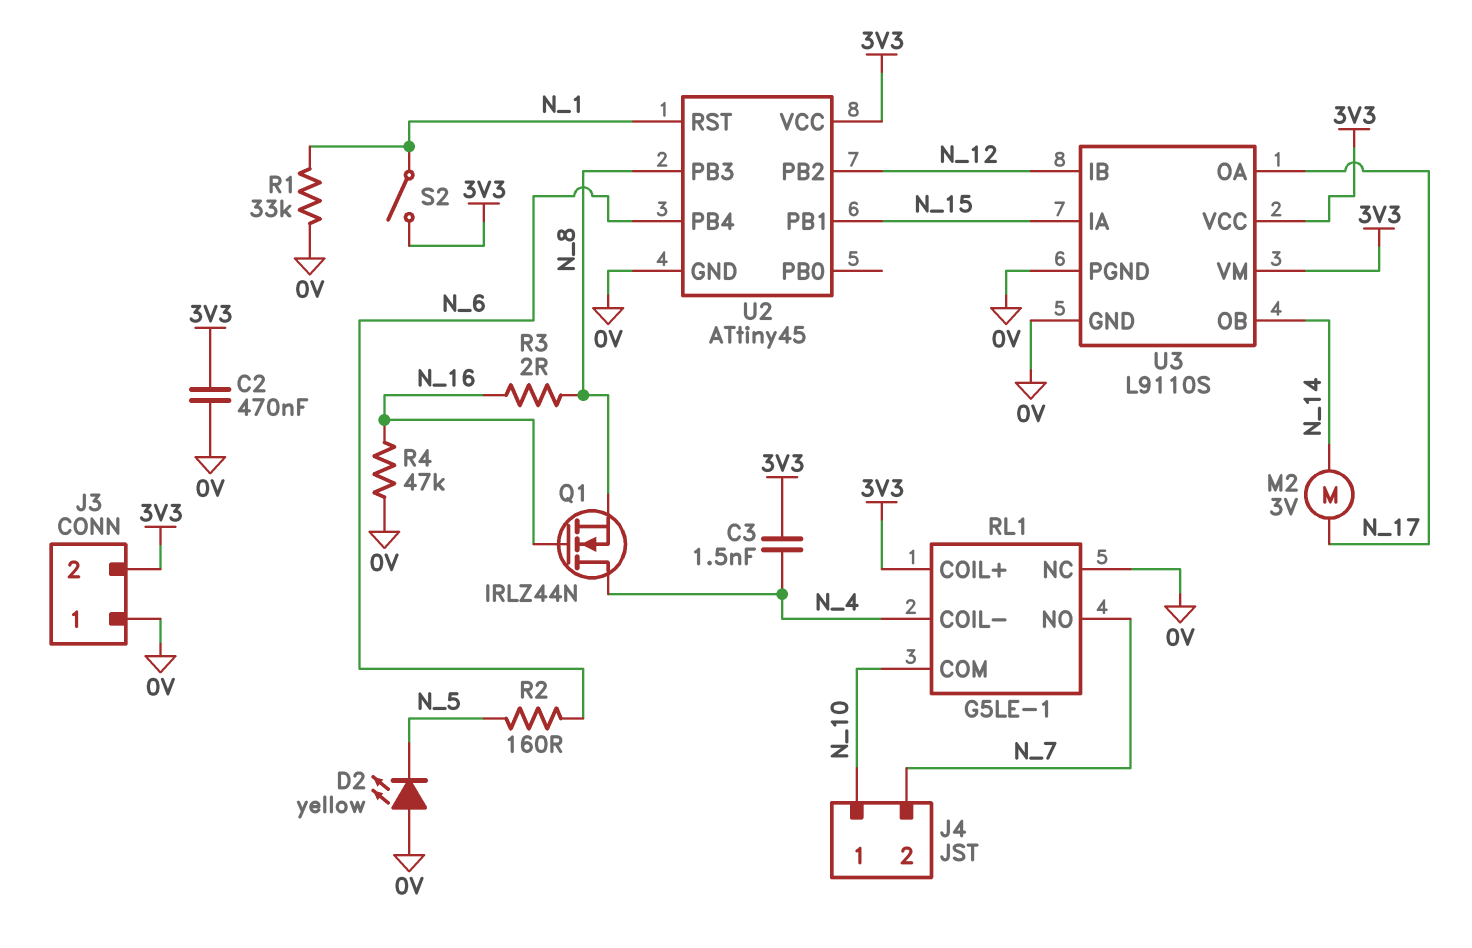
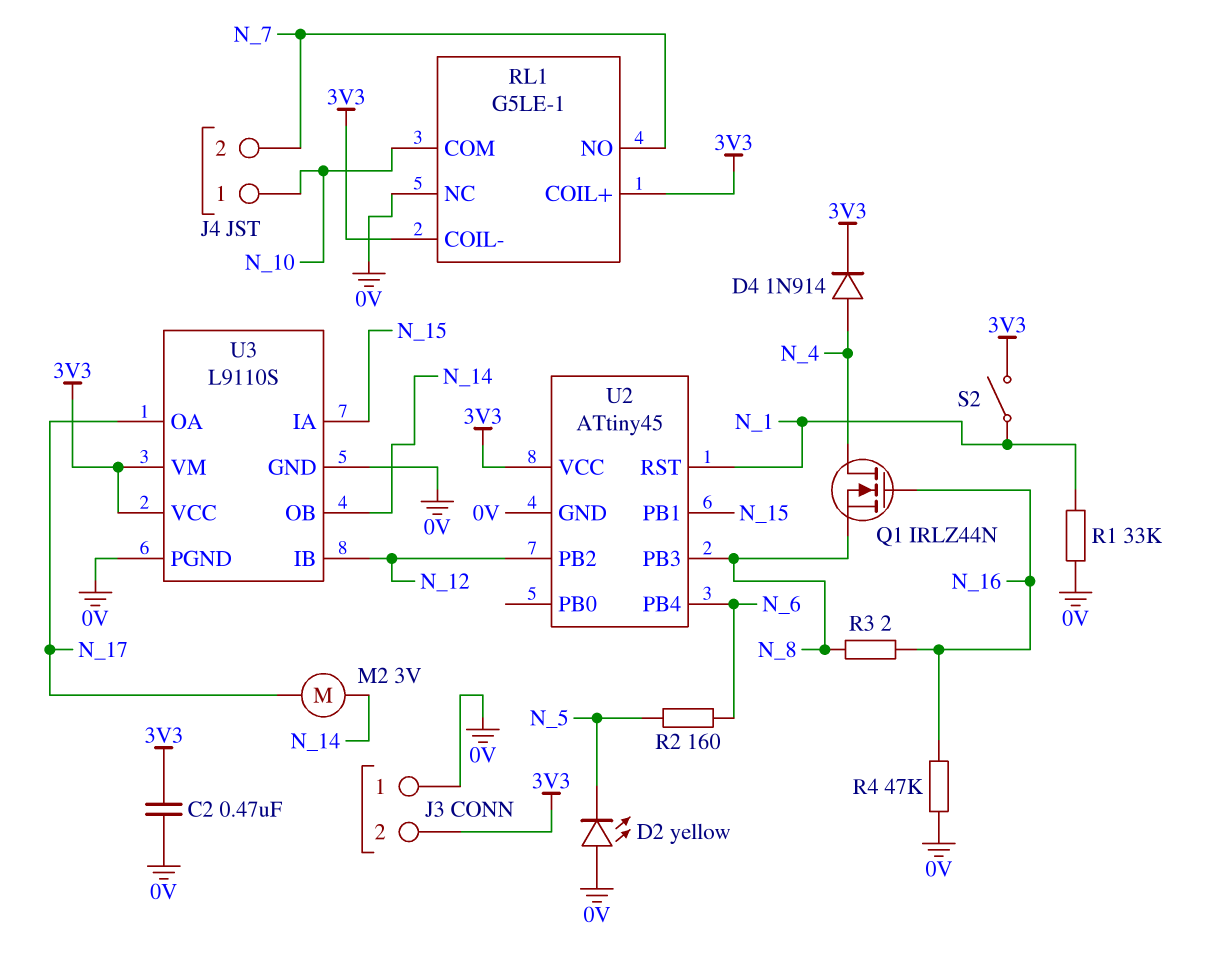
C3: 1.5nF (3V3, N_4) -> none
D4: none -> diode 1N914 (A N_4, K 3V3)
RL1 pin COIL-: N_4 -> 3V3

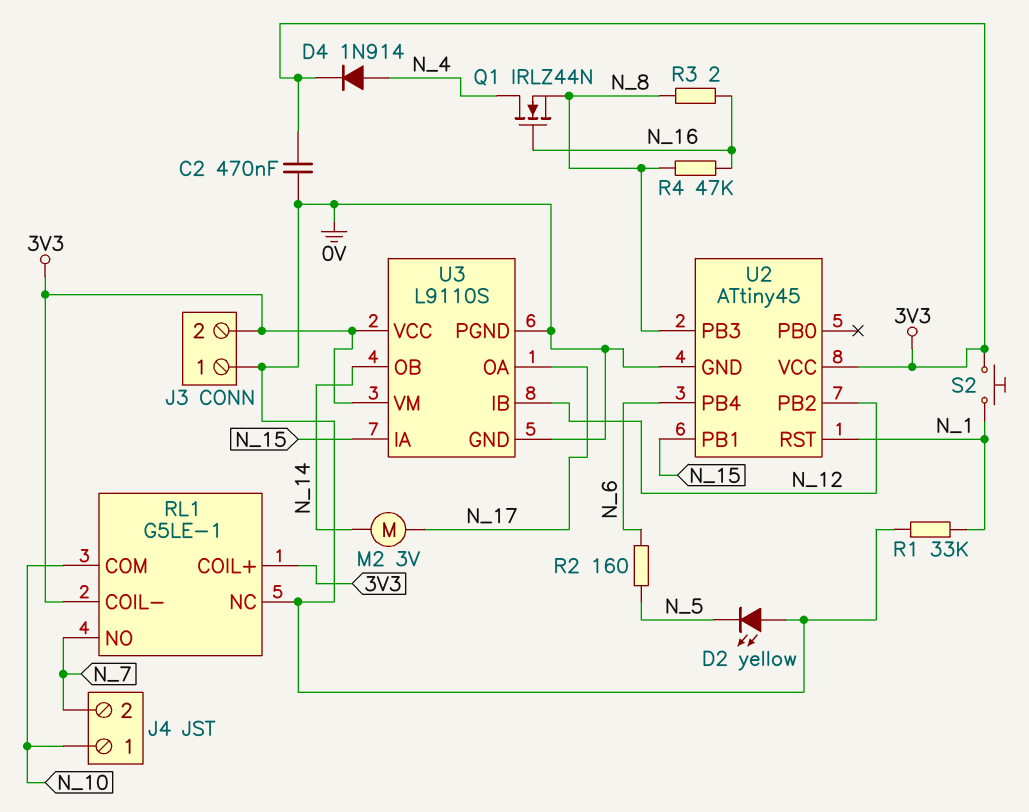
R4: 47k (0V, N_16) -> 47k (N_8, N_16)
S2: switch (3V3, N_1) -> button (3V3, N_1)

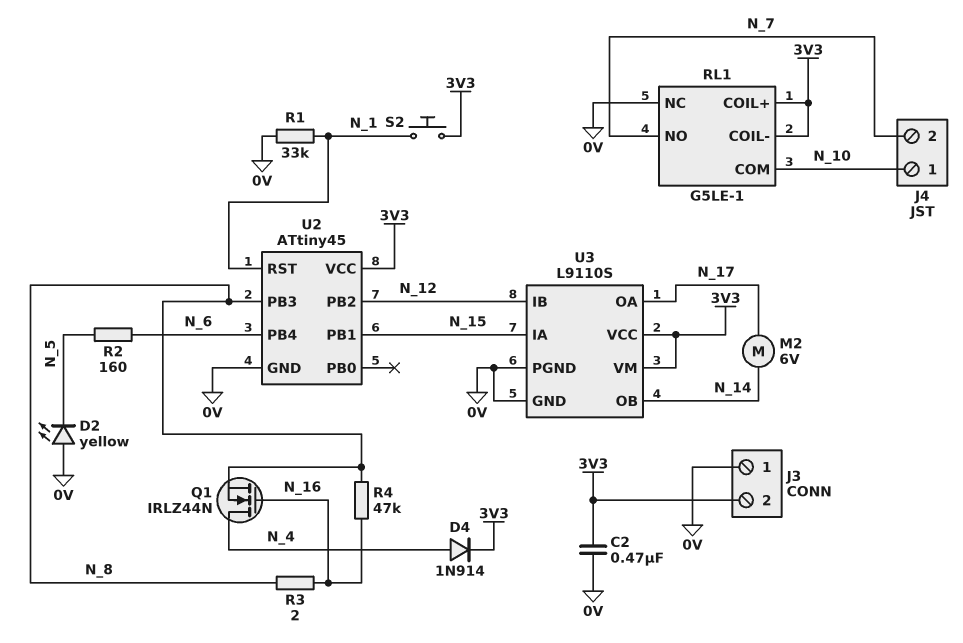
M2: motor 3V (N_14, N_17) -> motor 6V (N_14, N_17)

